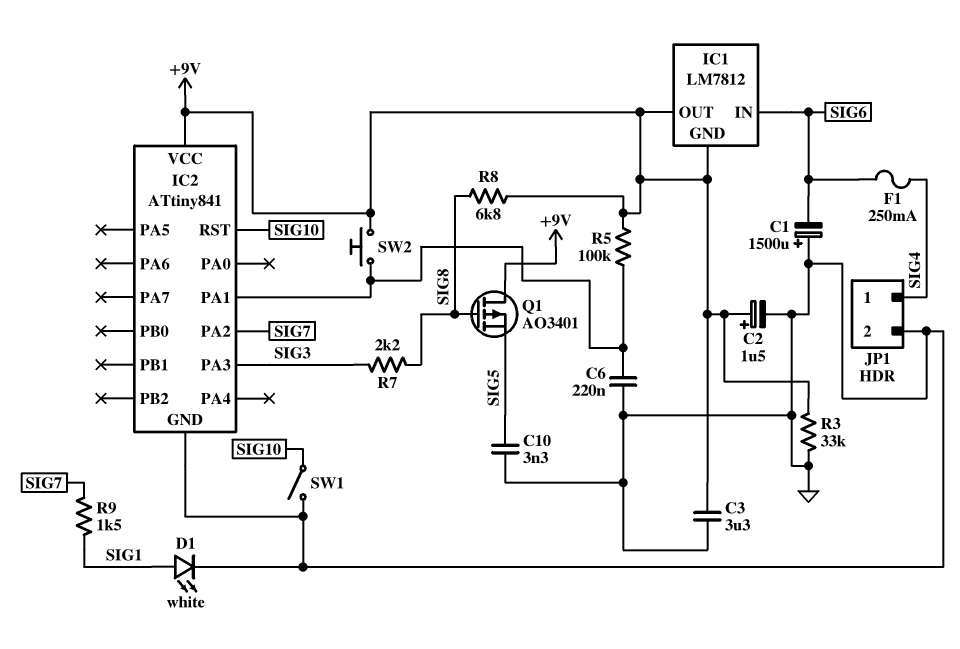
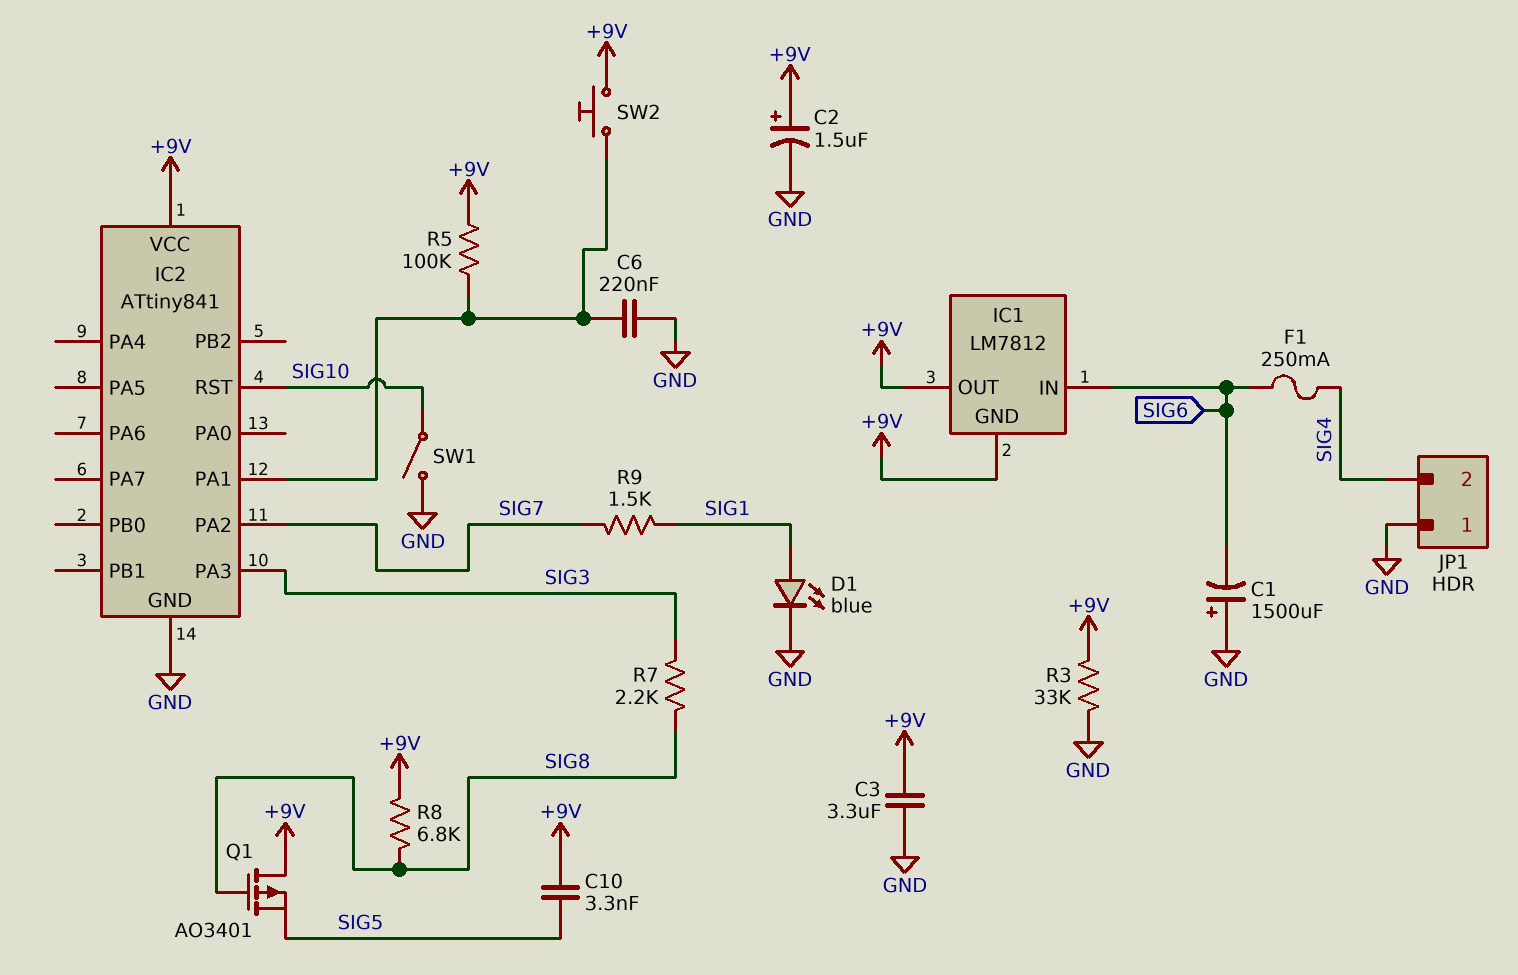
C10: 3.3nF (GND, SIG5) -> 3.3nF (+9V, SIG5)
D1: LED white (A SIG1, K GND) -> LED blue (A SIG1, K GND)
JP1 pin 1: SIG4 -> GND
JP1 pin 2: GND -> SIG4

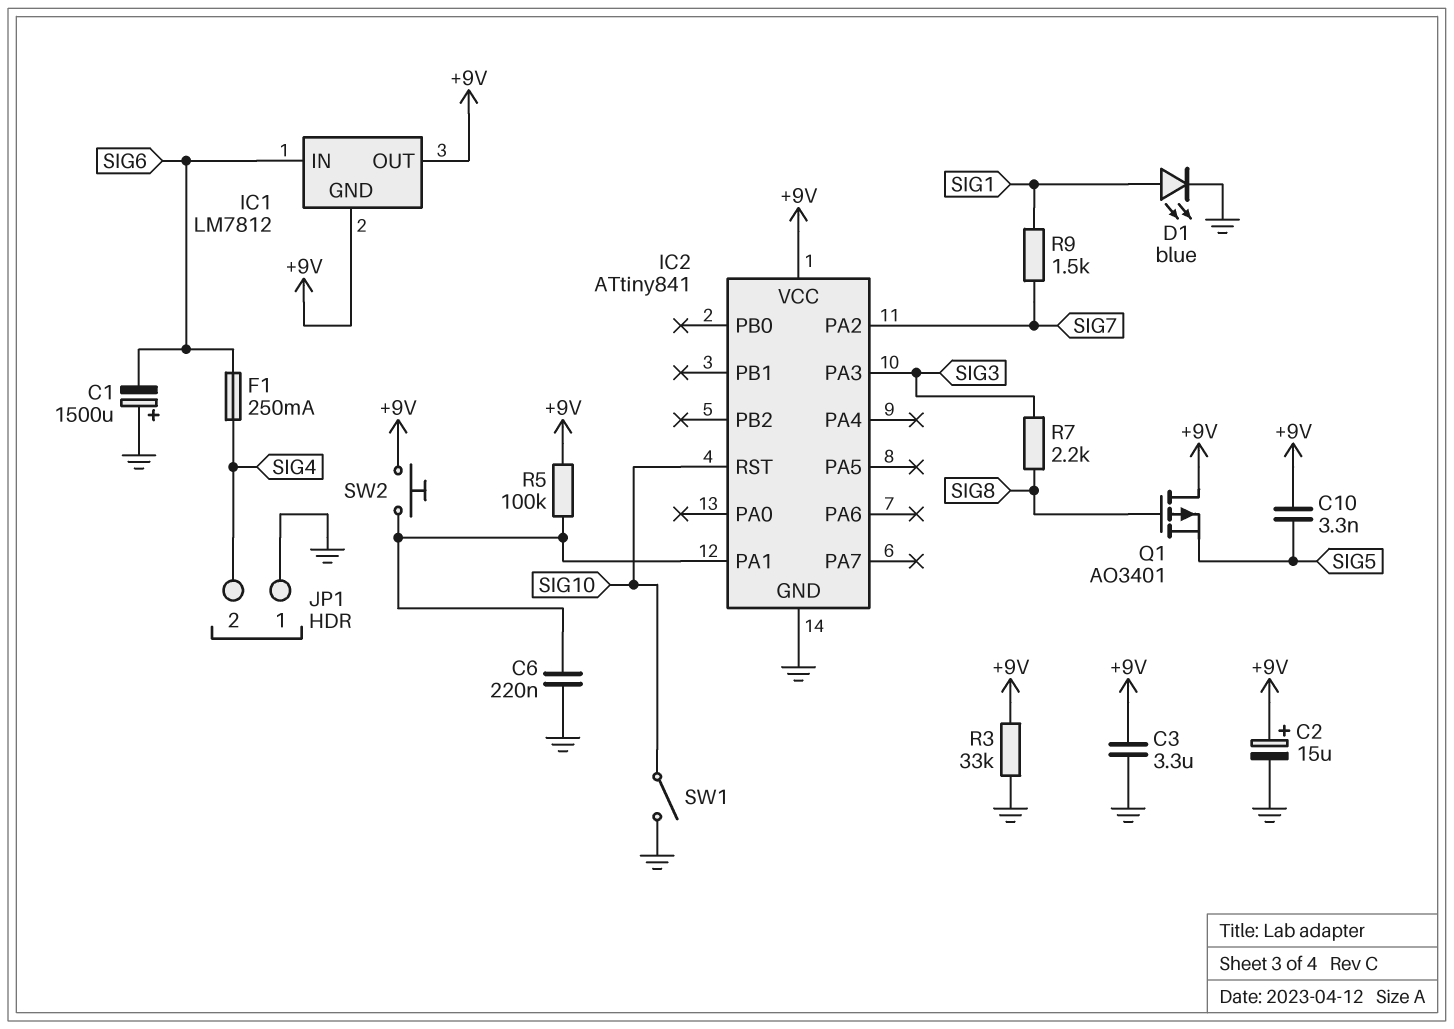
C2: 1.5uF (plus +9V, minus GND) -> 15uF (plus +9V, minus GND)
R8: 6.8k (+9V, SIG8) -> none

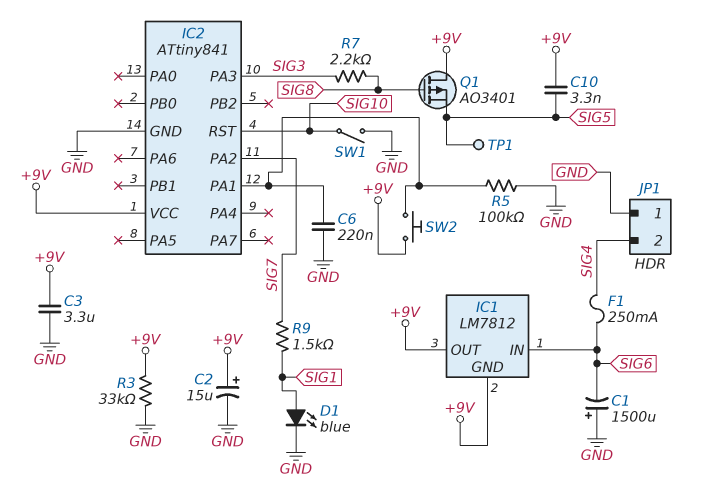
R5: 100k (+9V, IC2/PA1) -> 100k (GND, IC2/PA1)
TP1: none -> test point (SIG5)

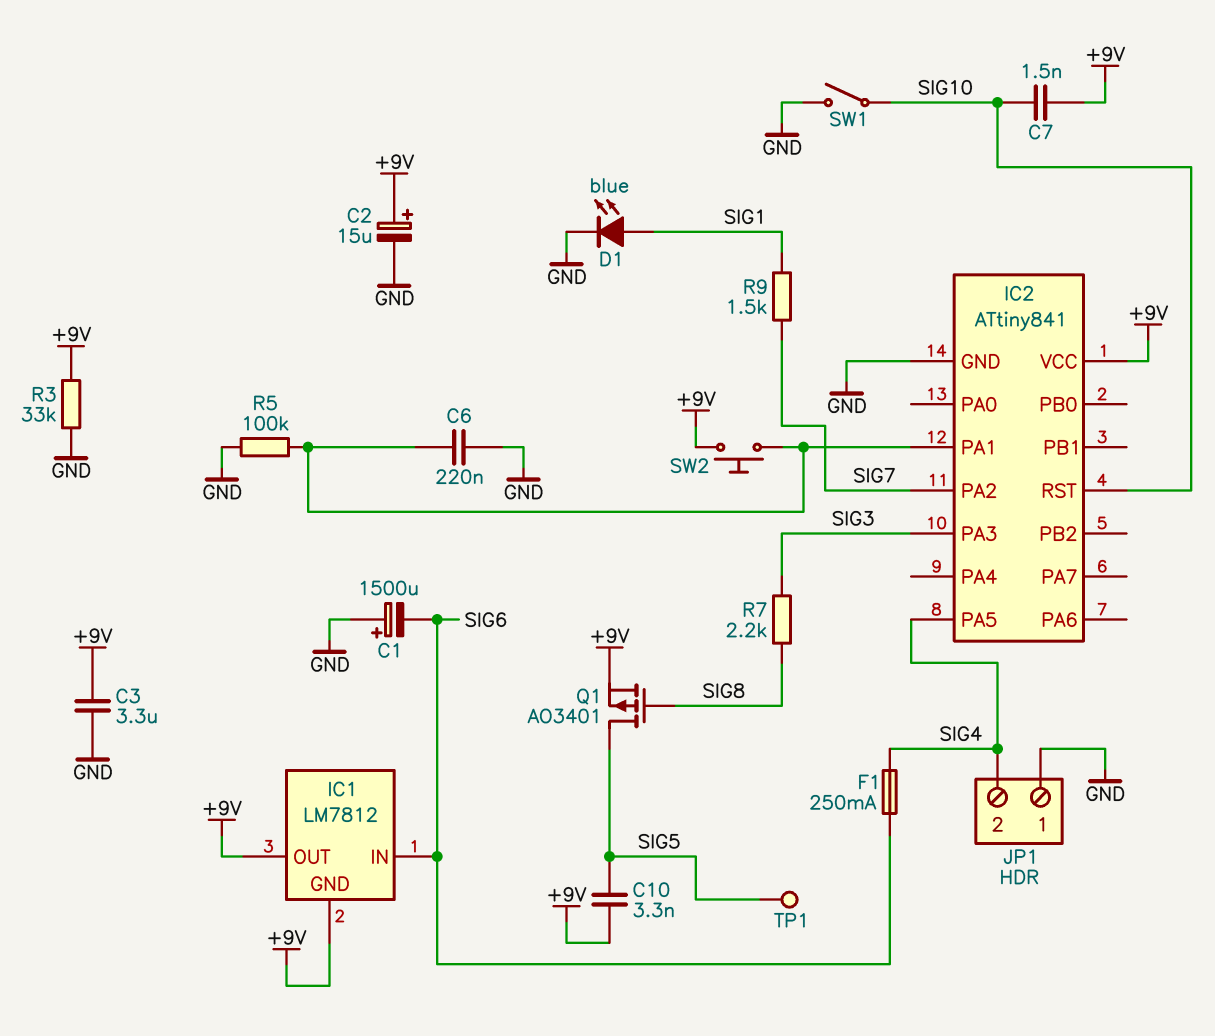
C7: none -> 1.5nF (+9V, SIG10)
IC2 pin PA5: none -> SIG4
Q1: PMOS AO3401 (G SIG8, D +9V, S SIG5) -> PMOS AO3401 (G SIG8, D SIG5, S +9V)

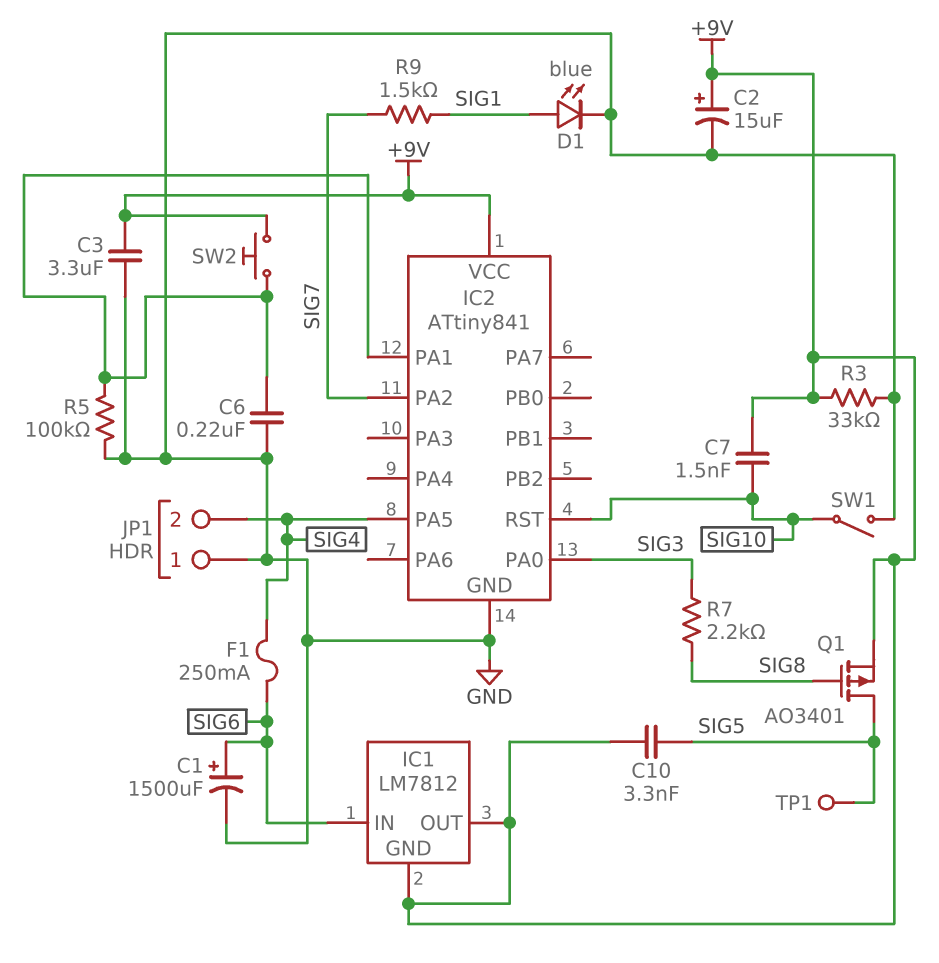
C1: 1500uF (plus GND, minus SIG6) -> 1500uF (plus SIG6, minus GND)
IC2 pin PA0: none -> SIG3
IC2 pin PA3: SIG3 -> none

